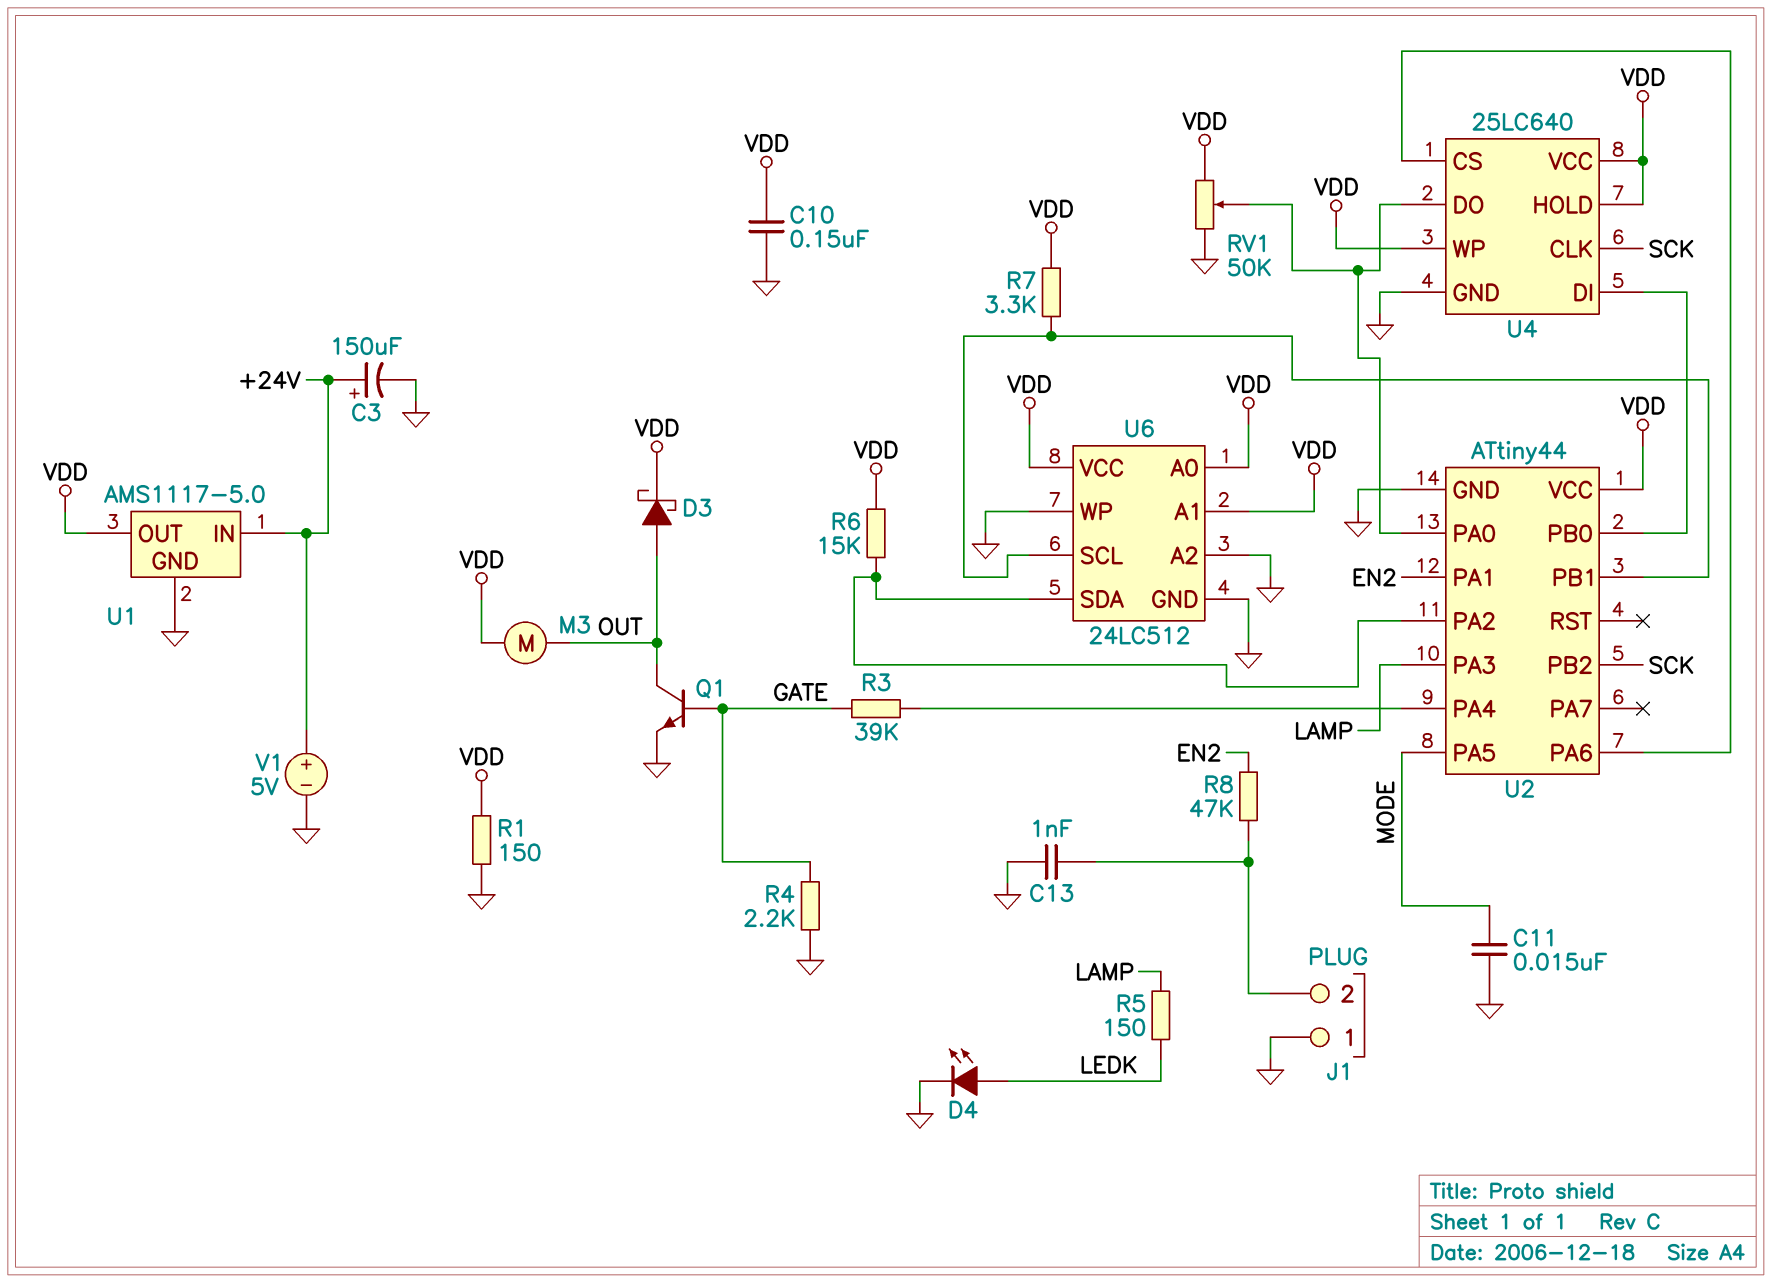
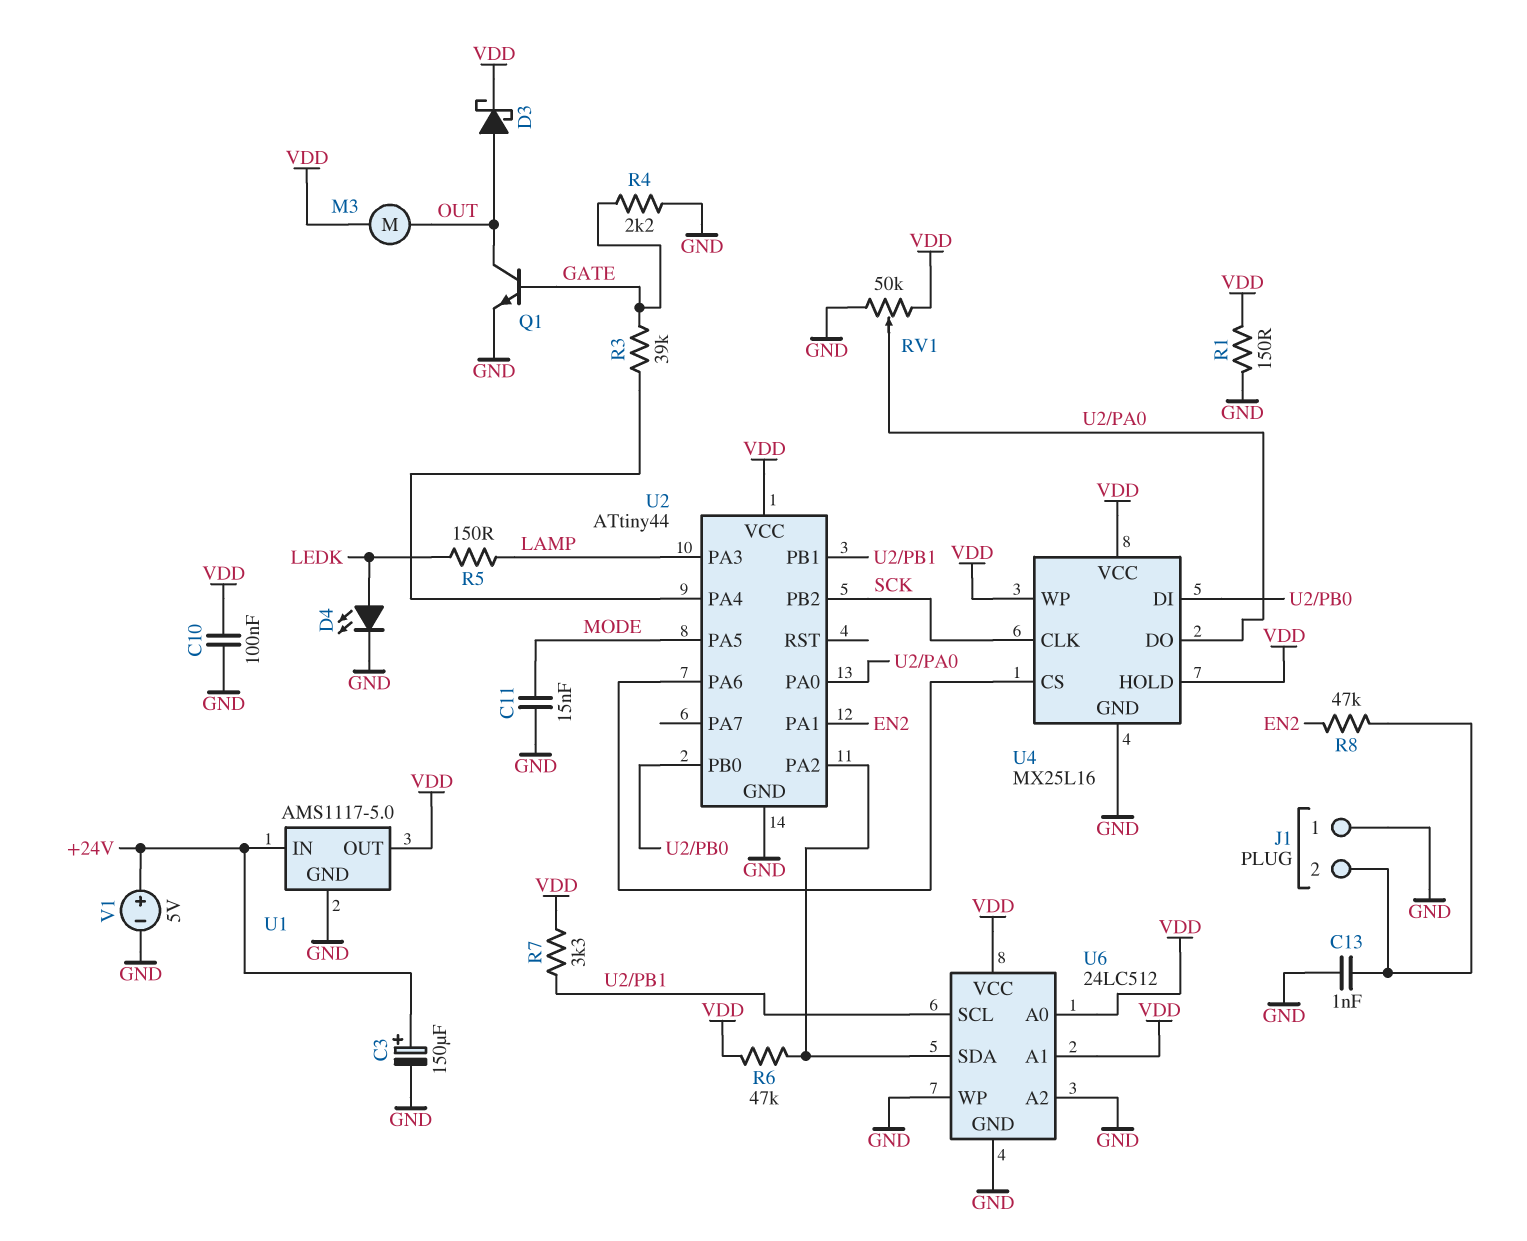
C10: 150nF (GND, VDD) -> 100nF (GND, VDD)
R6: 15k (U2/PA2, VDD) -> 47k (U2/PA2, VDD)
U4: 25LC640 -> MX25L16

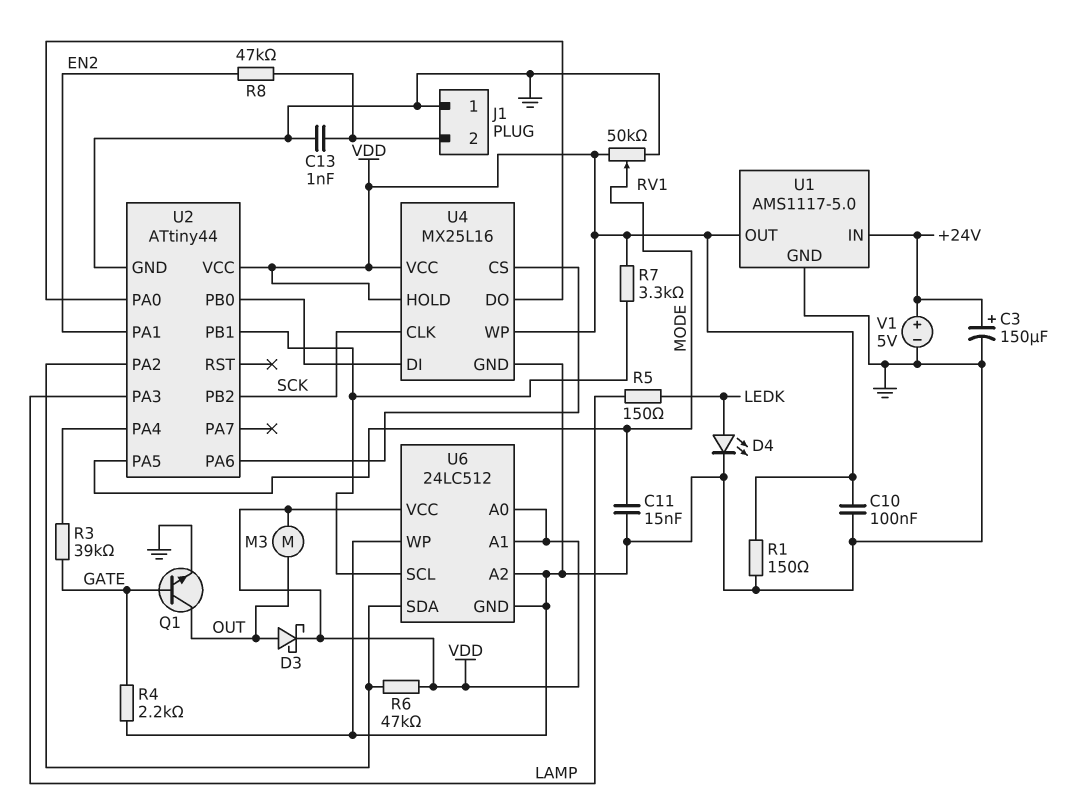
RV1: 50k (GND, VDD, wiper U2/PA0) -> 50k (GND, VDD, wiper MODE)

